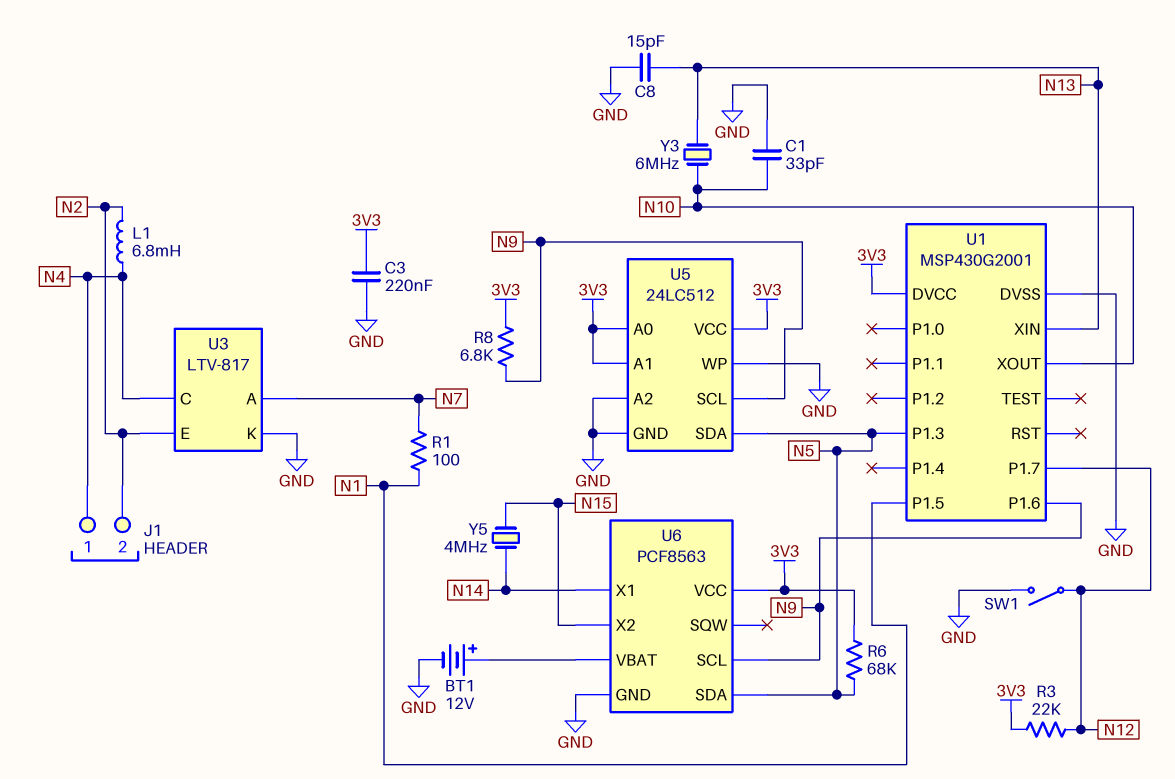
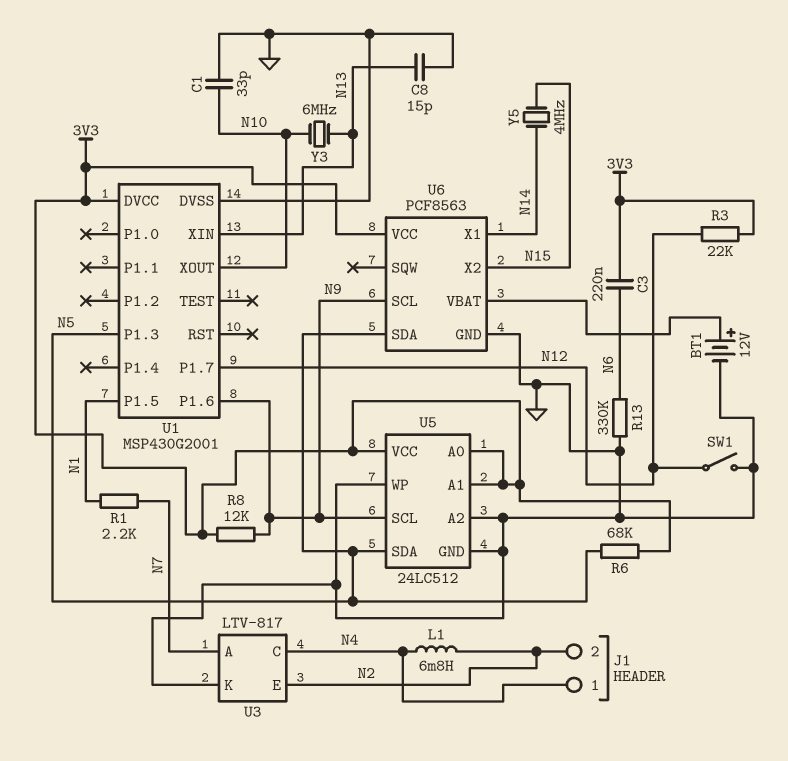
C3: 220nF (3V3, GND) -> 220nF (3V3, N6)
R1: 100 (N1, N7) -> 2.2k (N1, N7)
R8: 6.8k (3V3, N9) -> 12k (3V3, N9)
R13: none -> 330k (GND, N6)

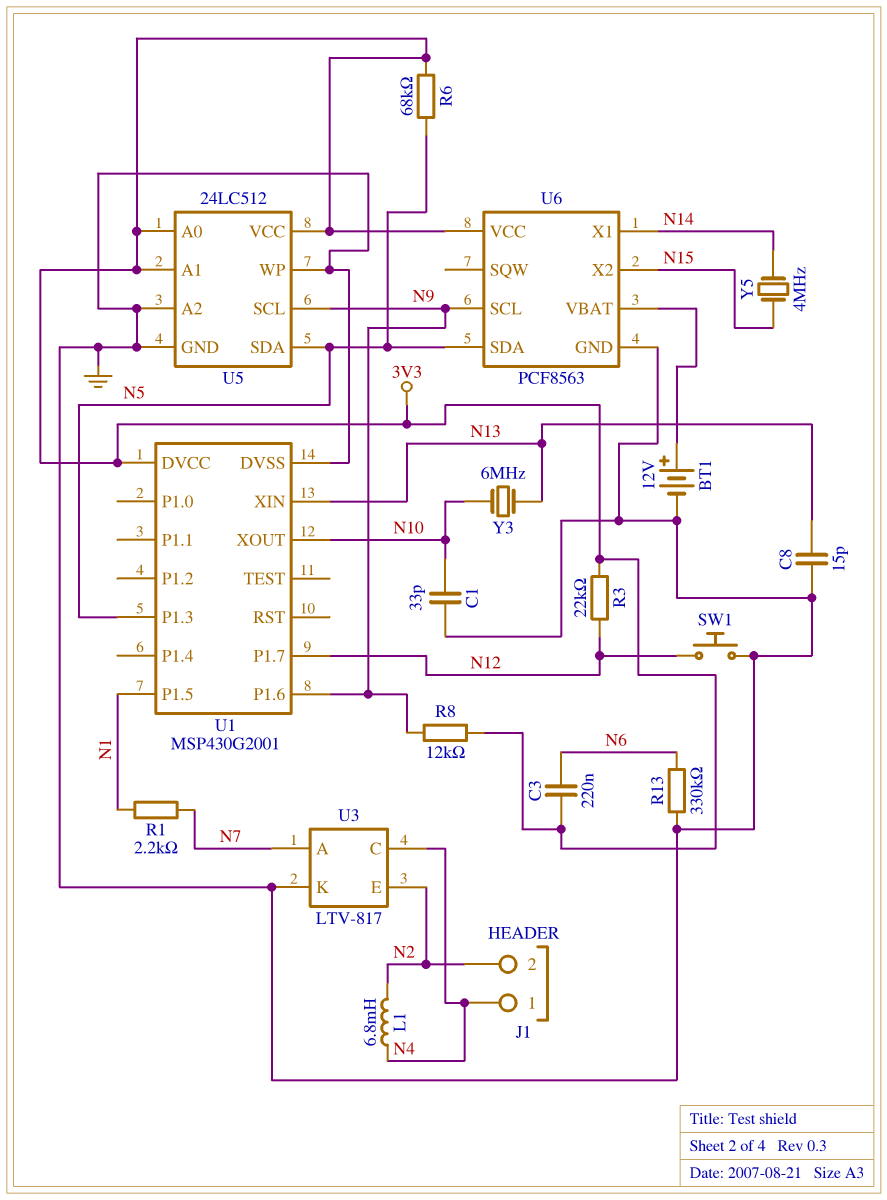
SW1: switch (GND, N12) -> button (GND, N12)

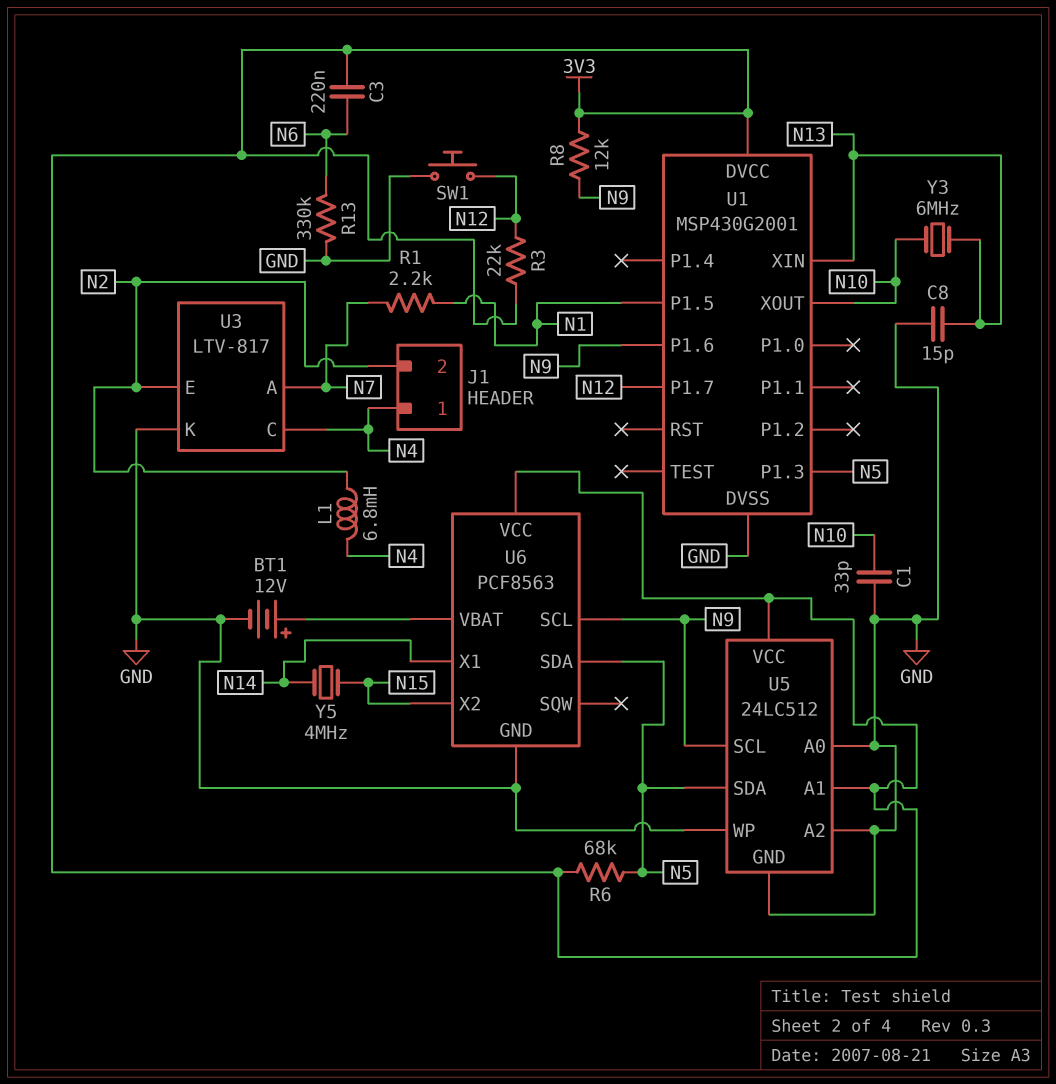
U5 pin A0: 3V3 -> GND

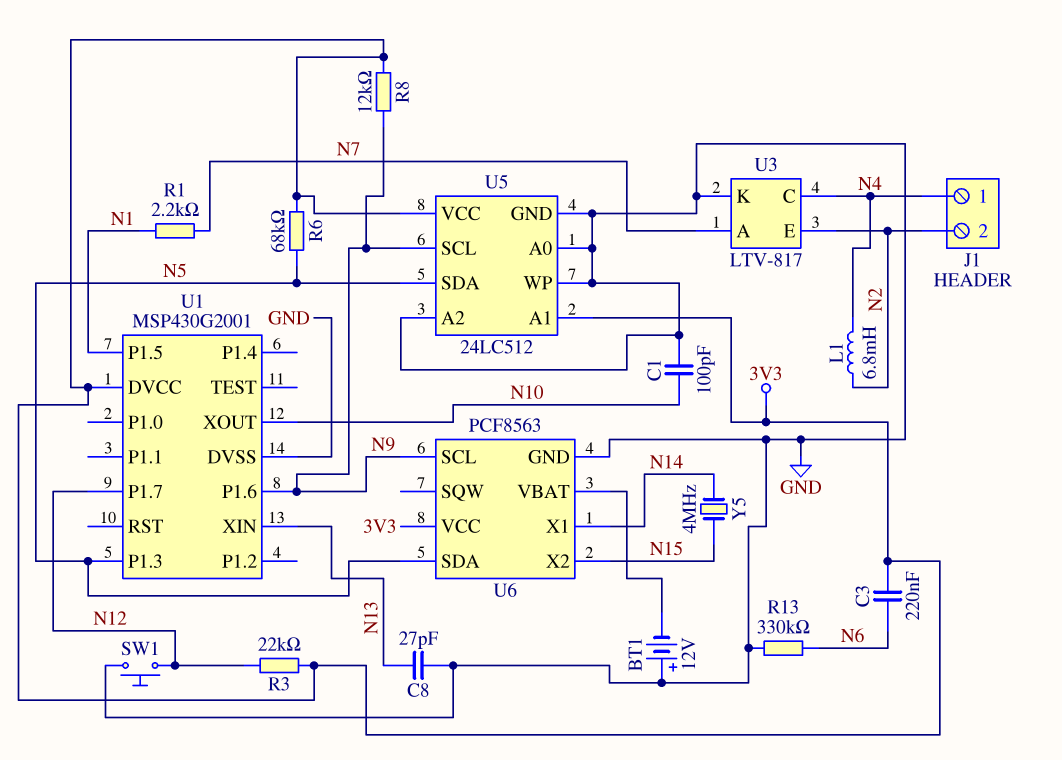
BT1: 12V (plus U6/VBAT, minus GND) -> 12V (plus GND, minus U6/VBAT)
C1: 33pF (GND, N10) -> 100pF (GND, N10)
C8: 15pF (GND, N13) -> 27pF (GND, N13)
Y3: 6MHz (N10, N13) -> none

